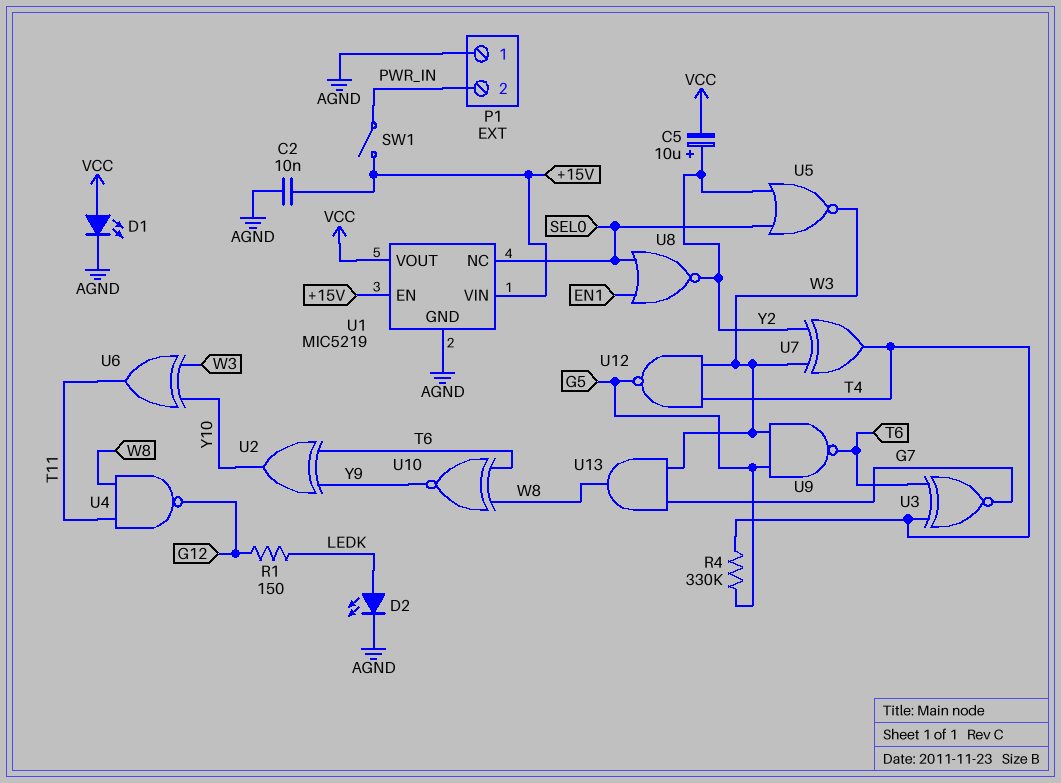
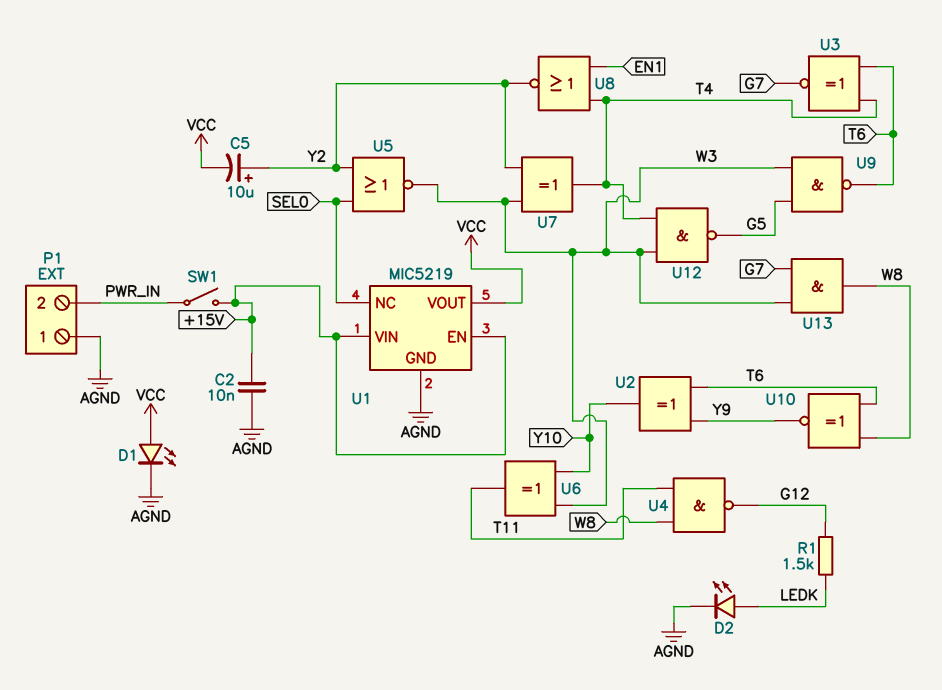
R1: 150 (G12, LEDK) -> 1.5k (G12, LEDK)
R4: 330k (G5, T4) -> none
U8: NOR (in EN1, in SEL0, out Y2) -> NOR (in EN1, in T4, out Y2)

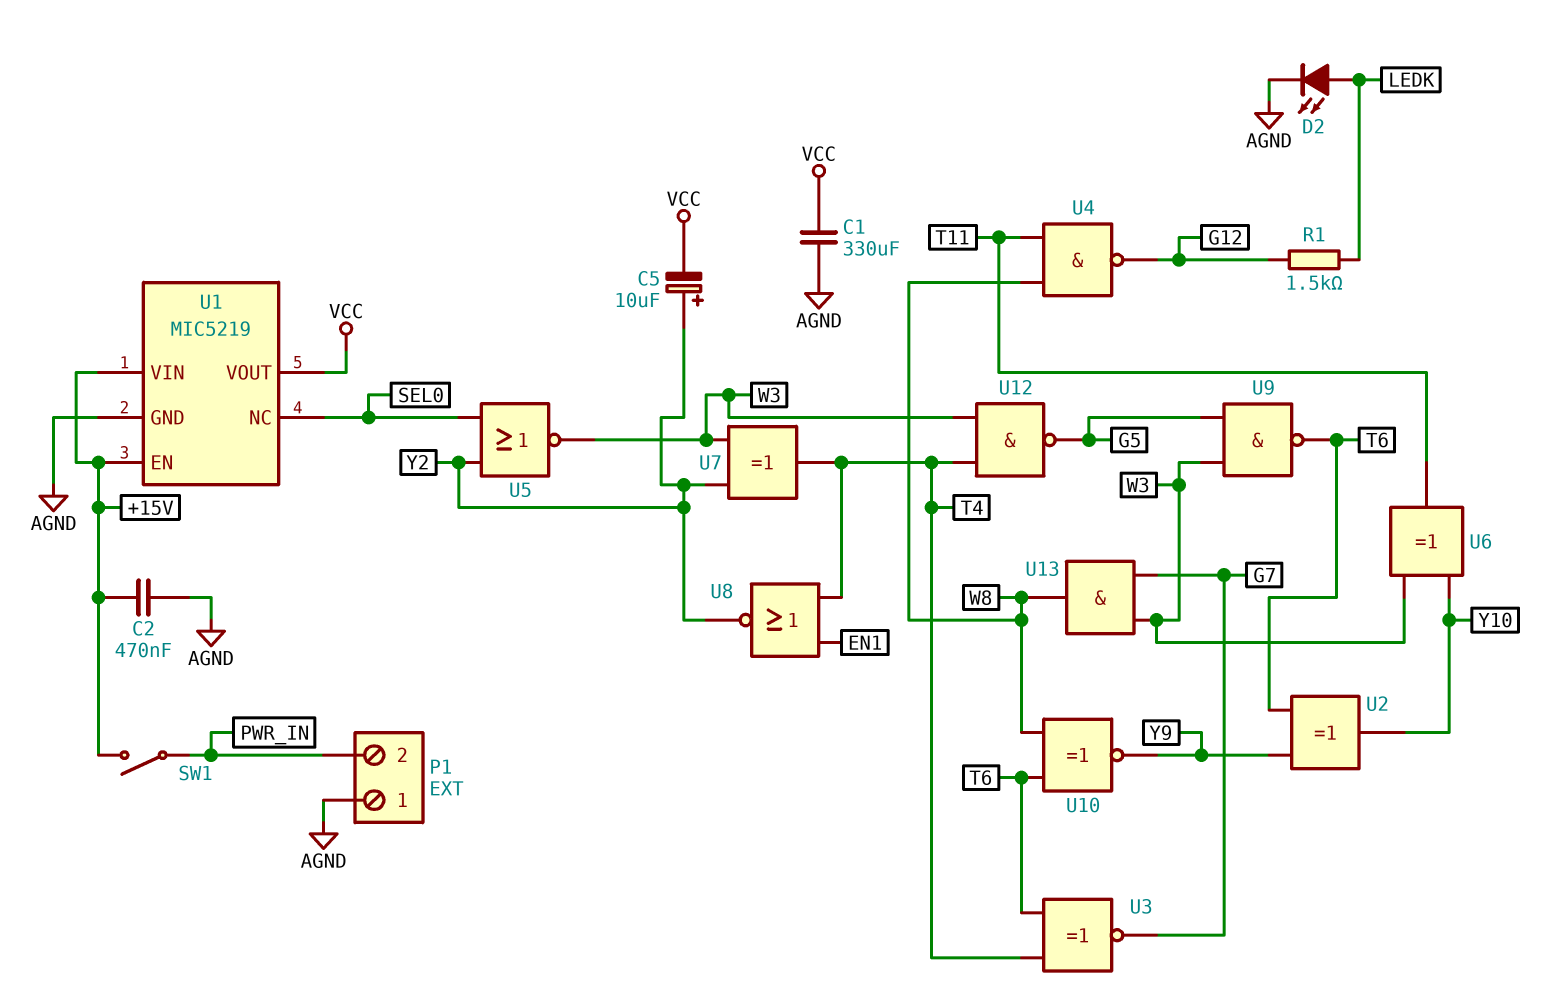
C1: none -> 330uF (AGND, VCC)
C2: 10nF (+15V, AGND) -> 470nF (+15V, AGND)
D1: LED (A VCC, K AGND) -> none

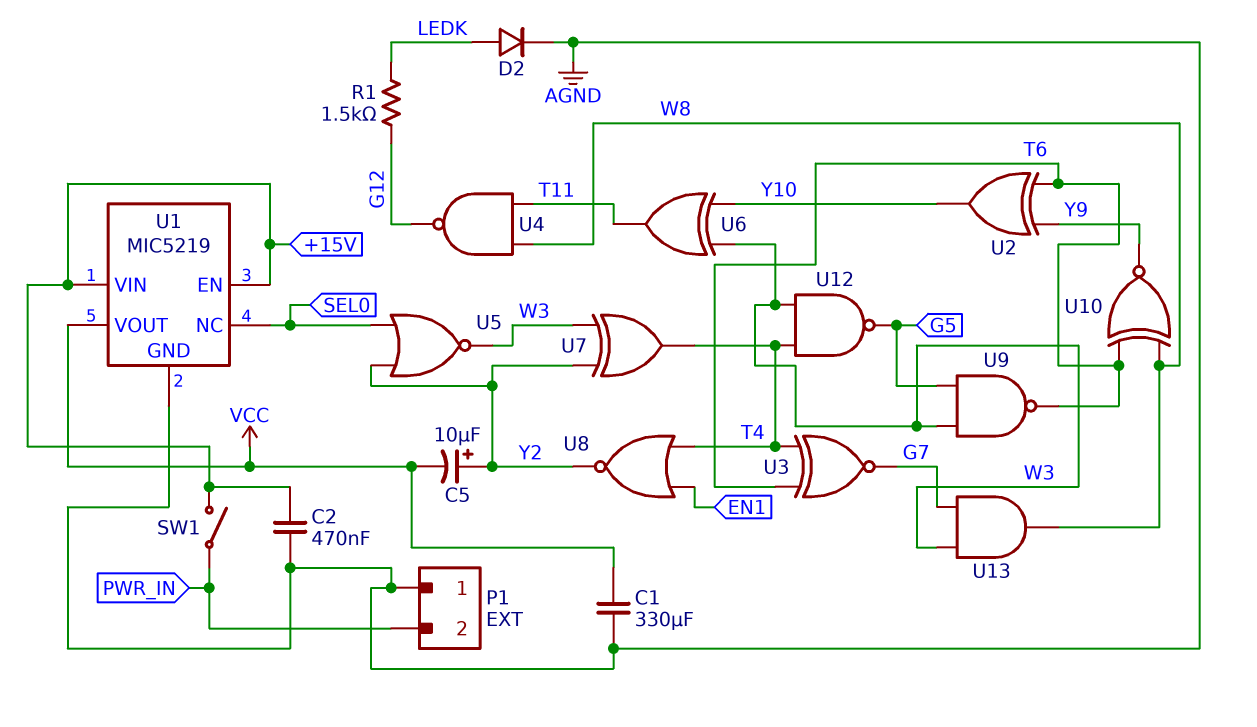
D2: LED (A LEDK, K AGND) -> diode (A LEDK, K AGND)

